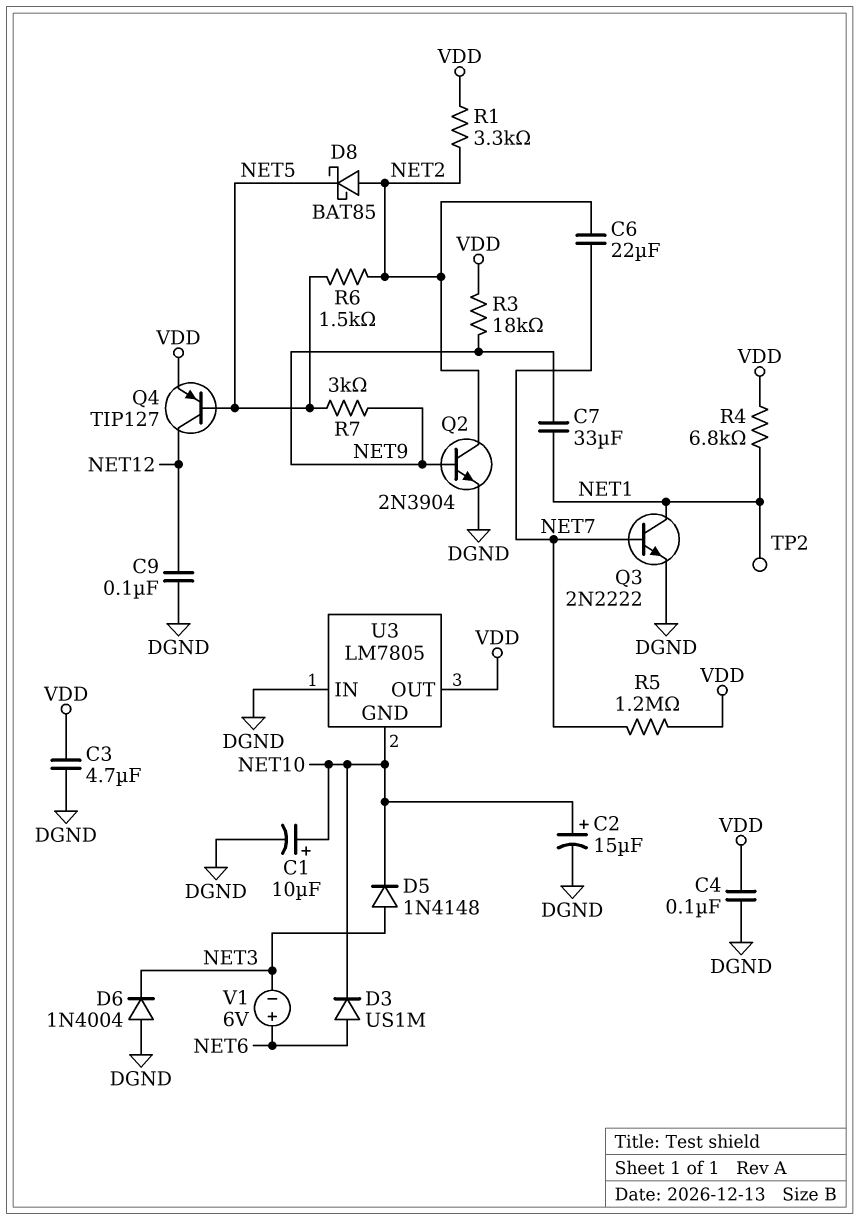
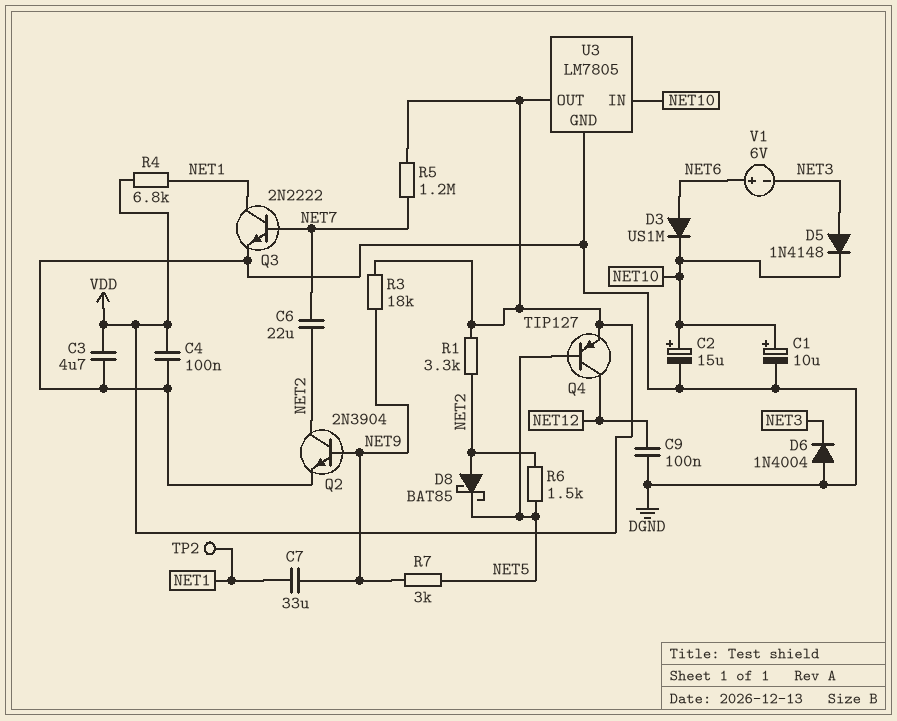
U3 pin GND: NET10 -> DGND
U3 pin IN: DGND -> NET10

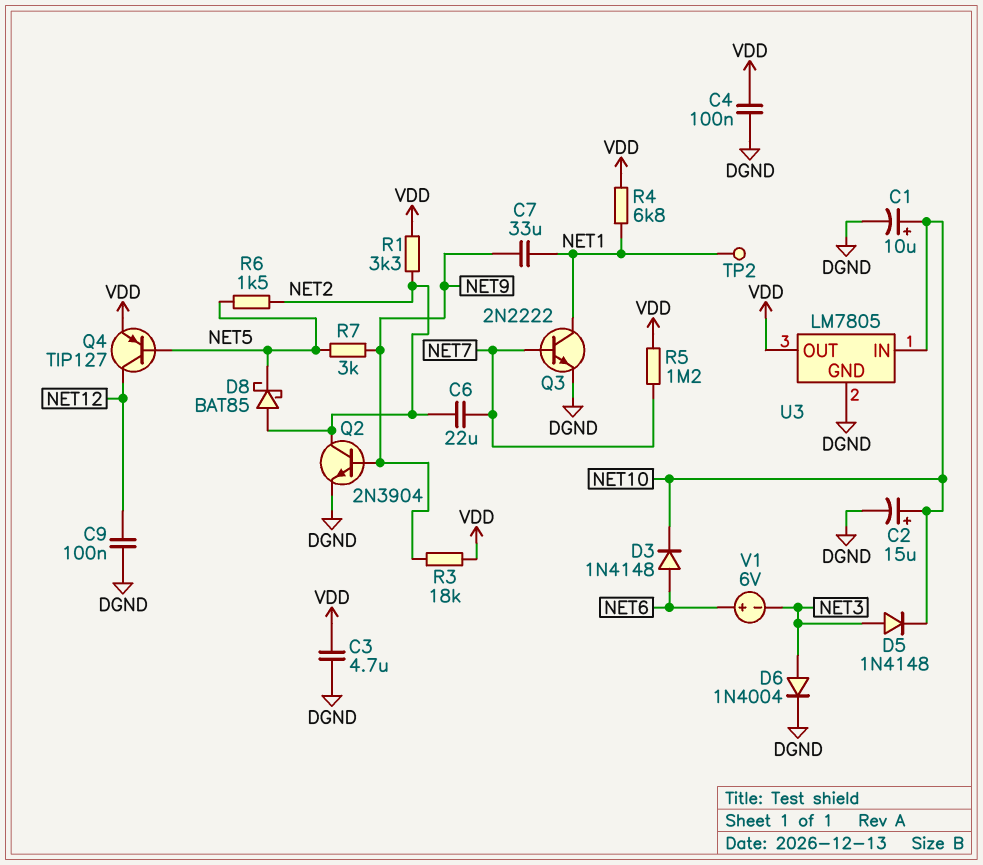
D3: diode US1M (A NET6, K NET10) -> diode 1N4148 (A NET6, K NET10)
D6: diode 1N4004 (A DGND, K NET3) -> diode 1N4004 (A NET3, K DGND)

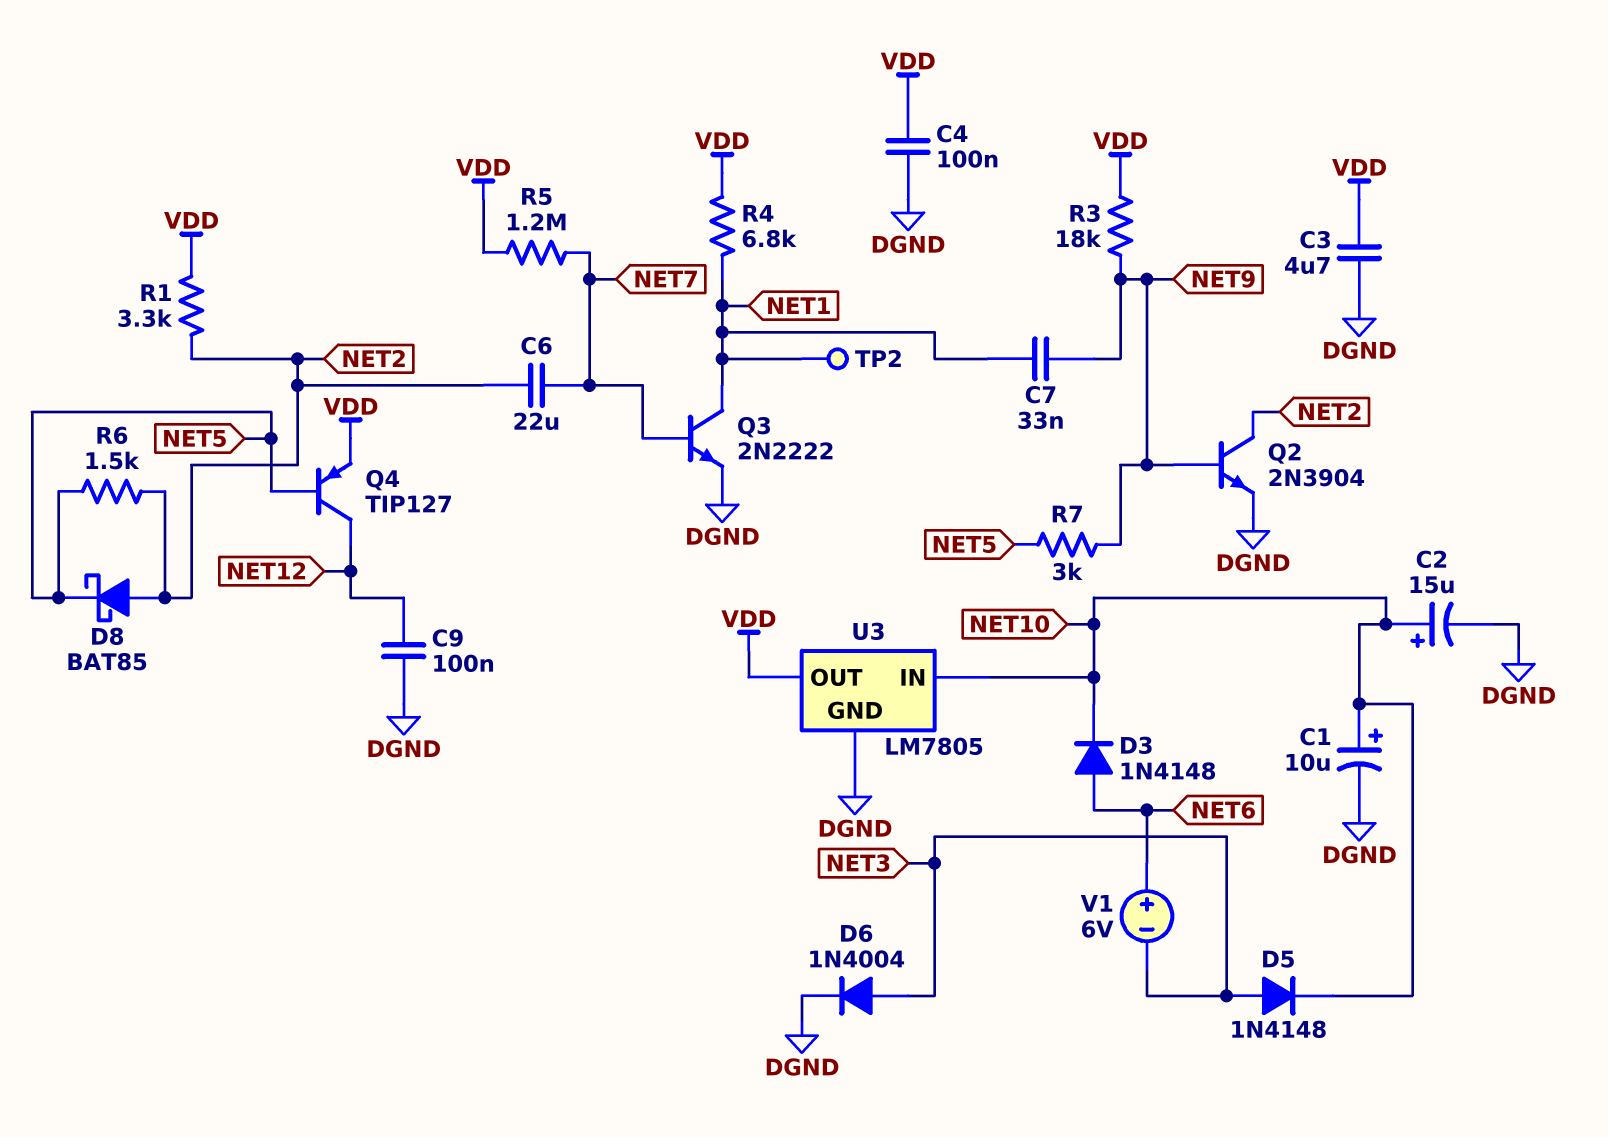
C7: 33uF (NET1, NET9) -> 33nF (NET1, NET9)

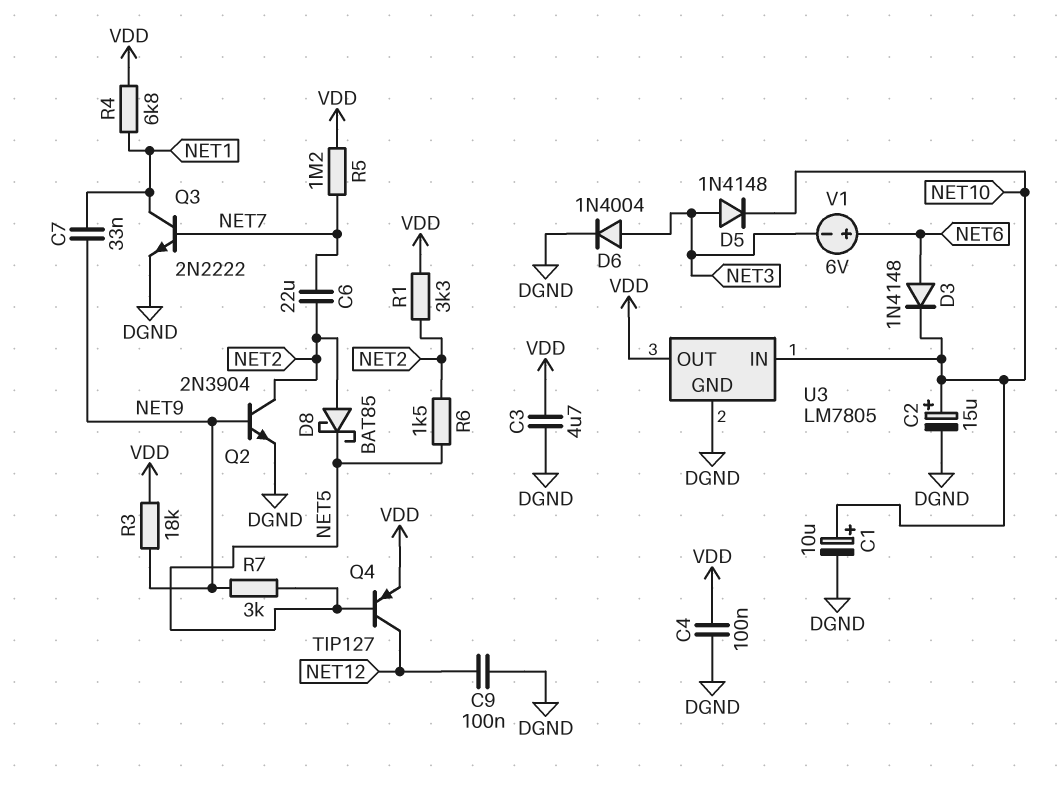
TP2: test point (NET1) -> none

